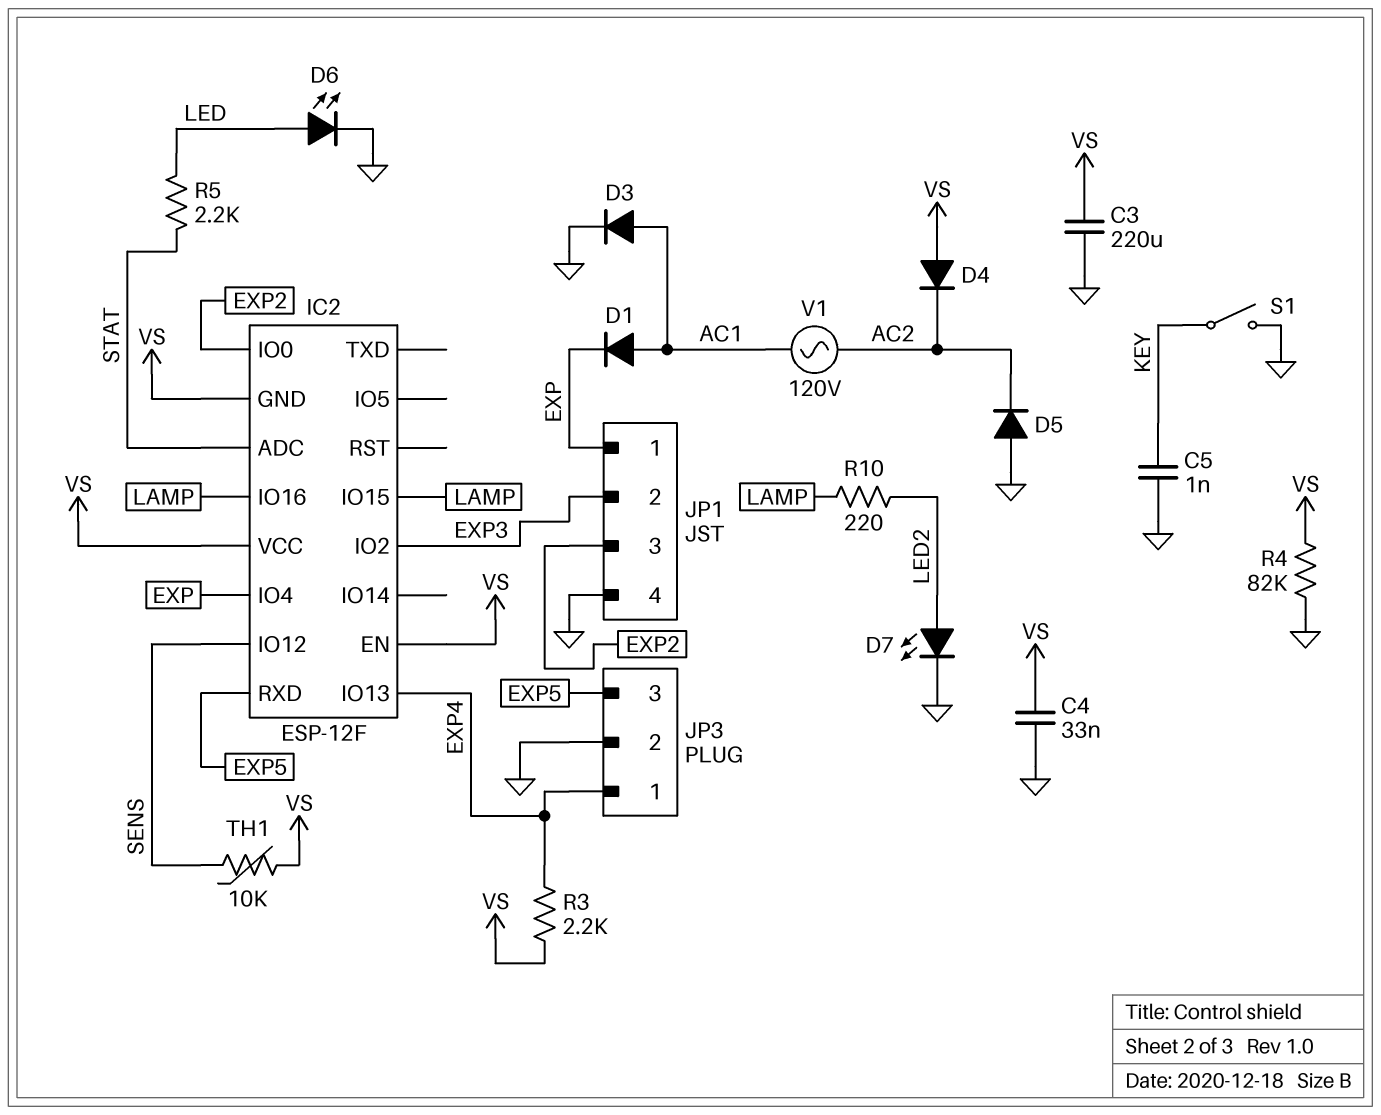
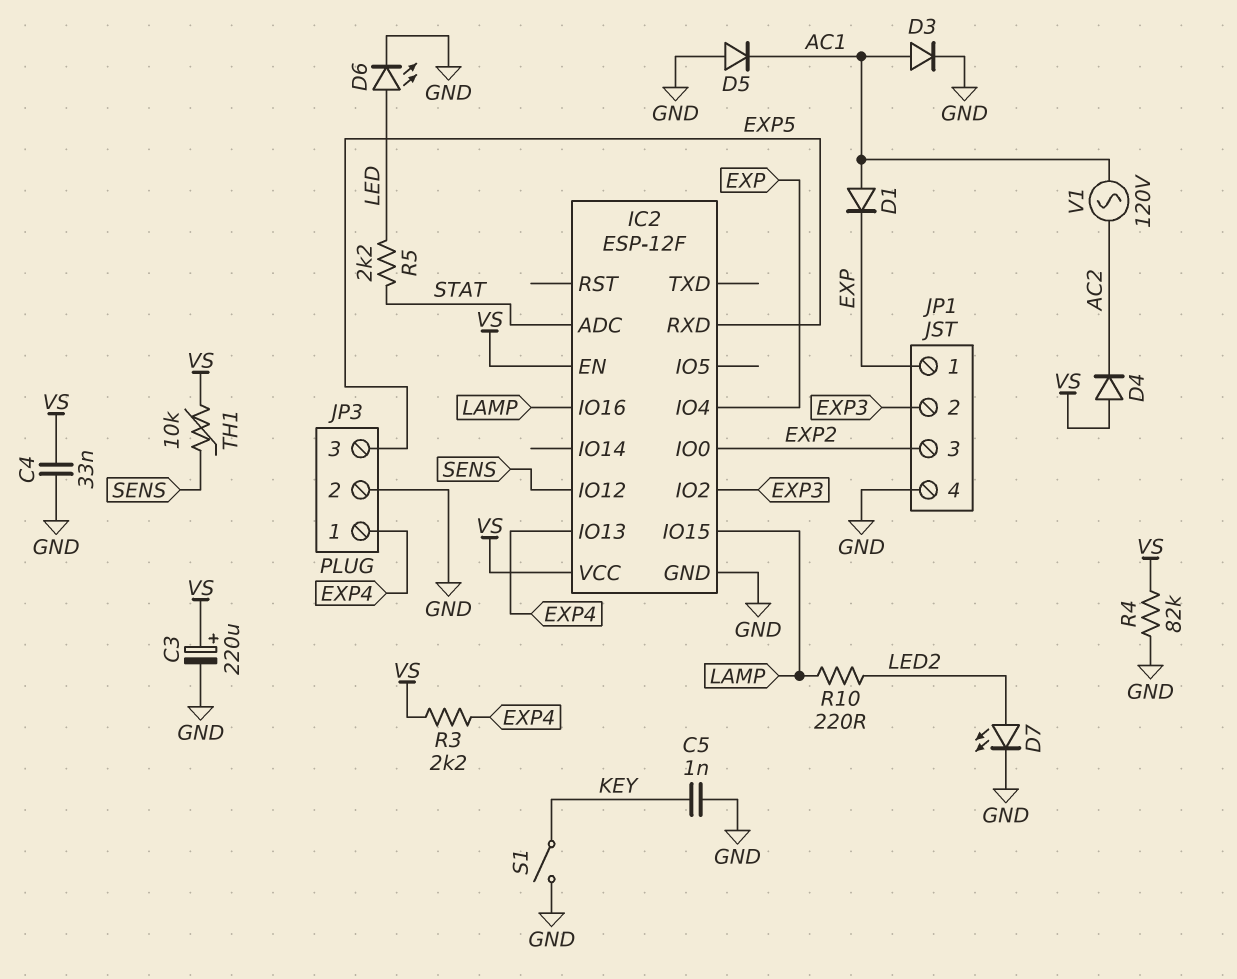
C3: 220uF (GND, VS) -> 220uF (plus VS, minus GND)
D5: diode (A GND, K AC2) -> diode (A GND, K AC1)
IC2 pin GND: VS -> GND

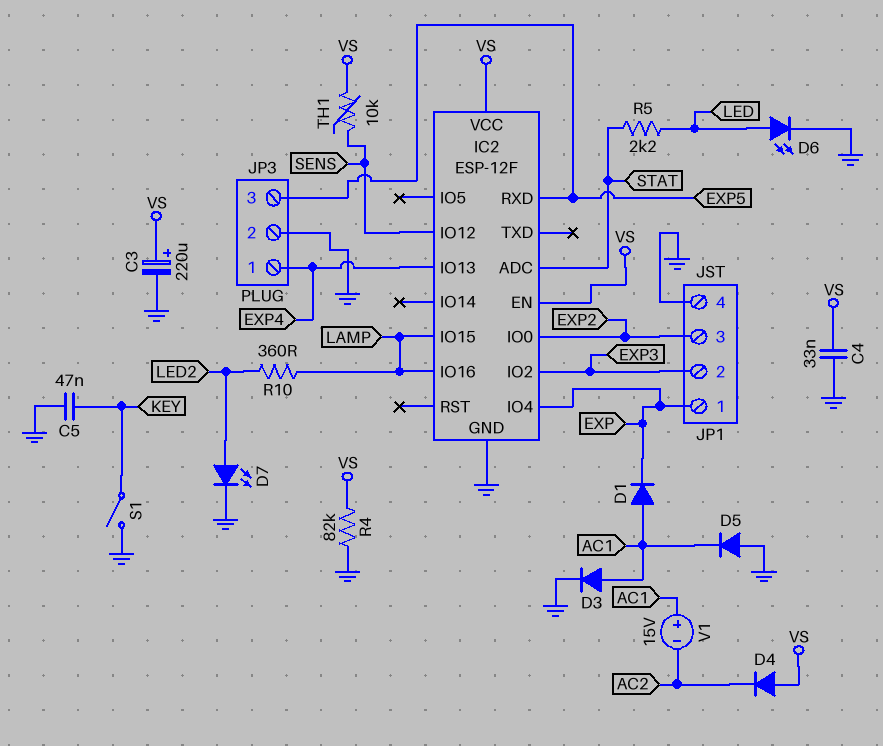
C5: 1nF (GND, KEY) -> 47nF (GND, KEY)
R3: 2.2k (EXP4, VS) -> none
R10: 220 (LAMP, LED2) -> 360 (LAMP, LED2)
V1: AC 120V (AC1, AC2) -> 15V (plus AC1, minus AC2)

